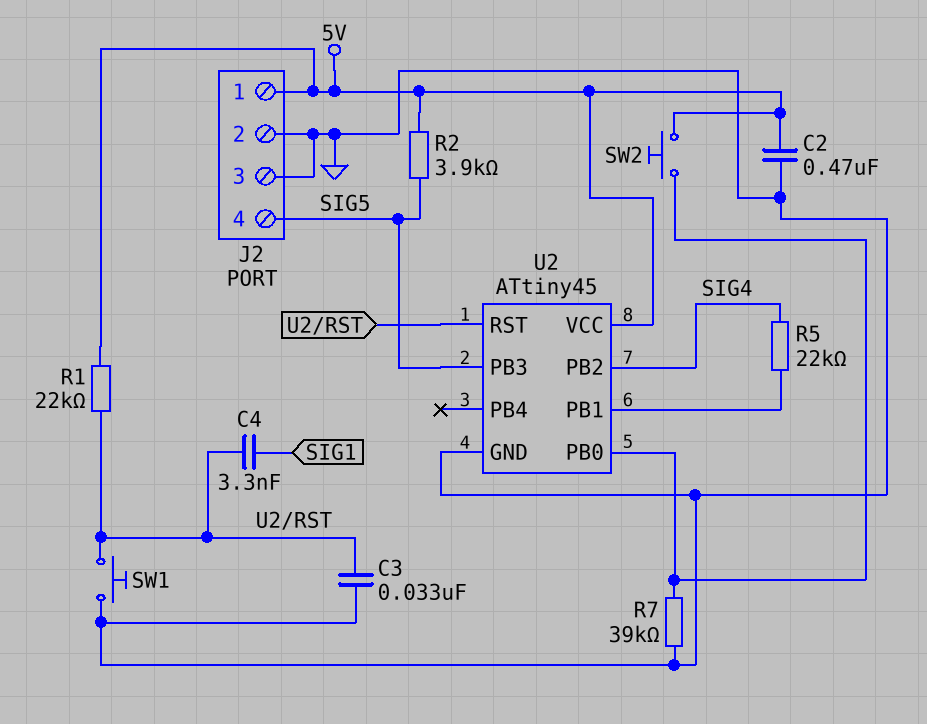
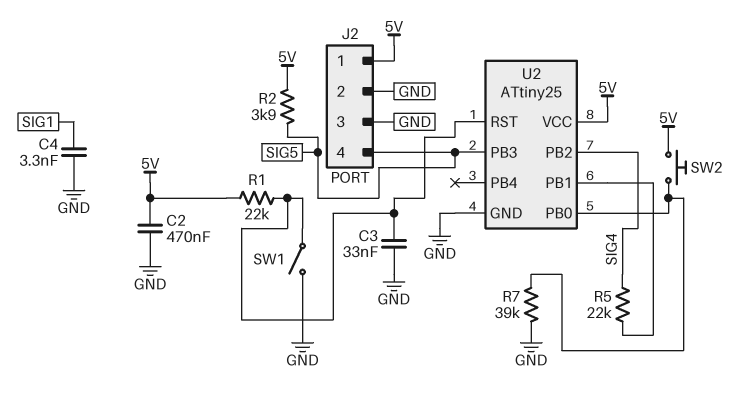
C4: 3.3nF (SIG1, U2/RST) -> 3.3nF (GND, SIG1)
SW1: button (GND, U2/RST) -> switch (GND, U2/RST)
U2: ATtiny45 -> ATtiny25

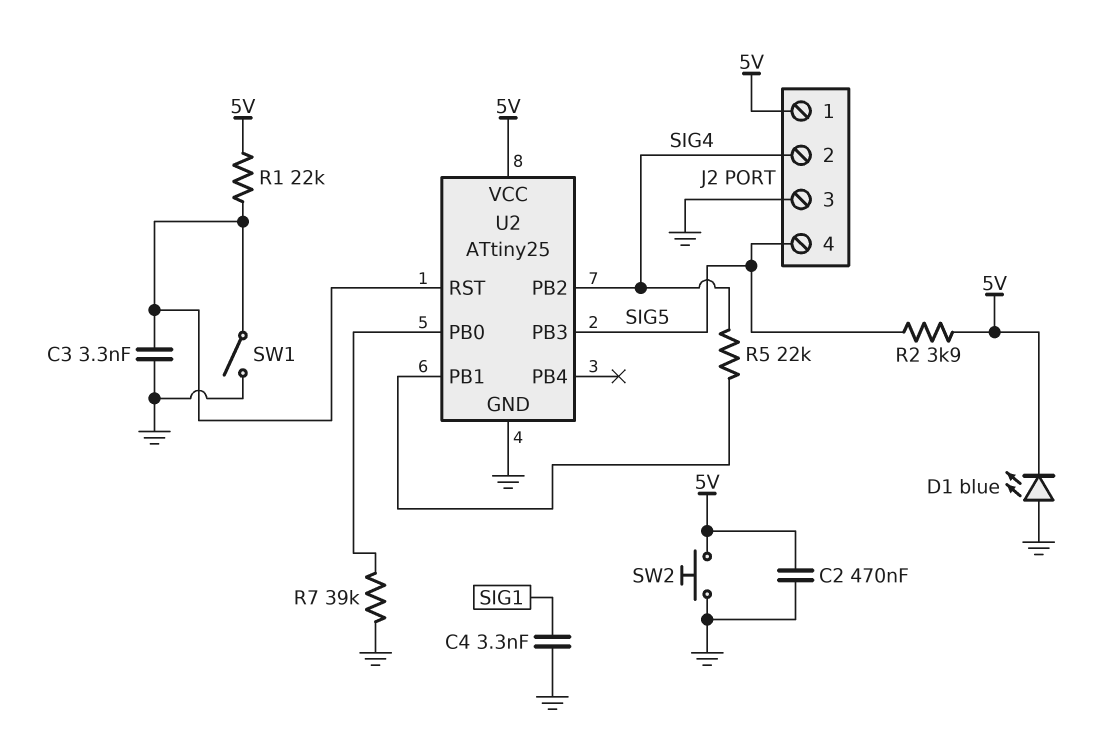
C3: 33nF (GND, U2/RST) -> 3.3nF (GND, U2/RST)
D1: none -> LED blue (A GND, K 5V)
J2 pin 2: GND -> SIG4
SW2: button (5V, U2/PB0) -> button (5V, GND)

